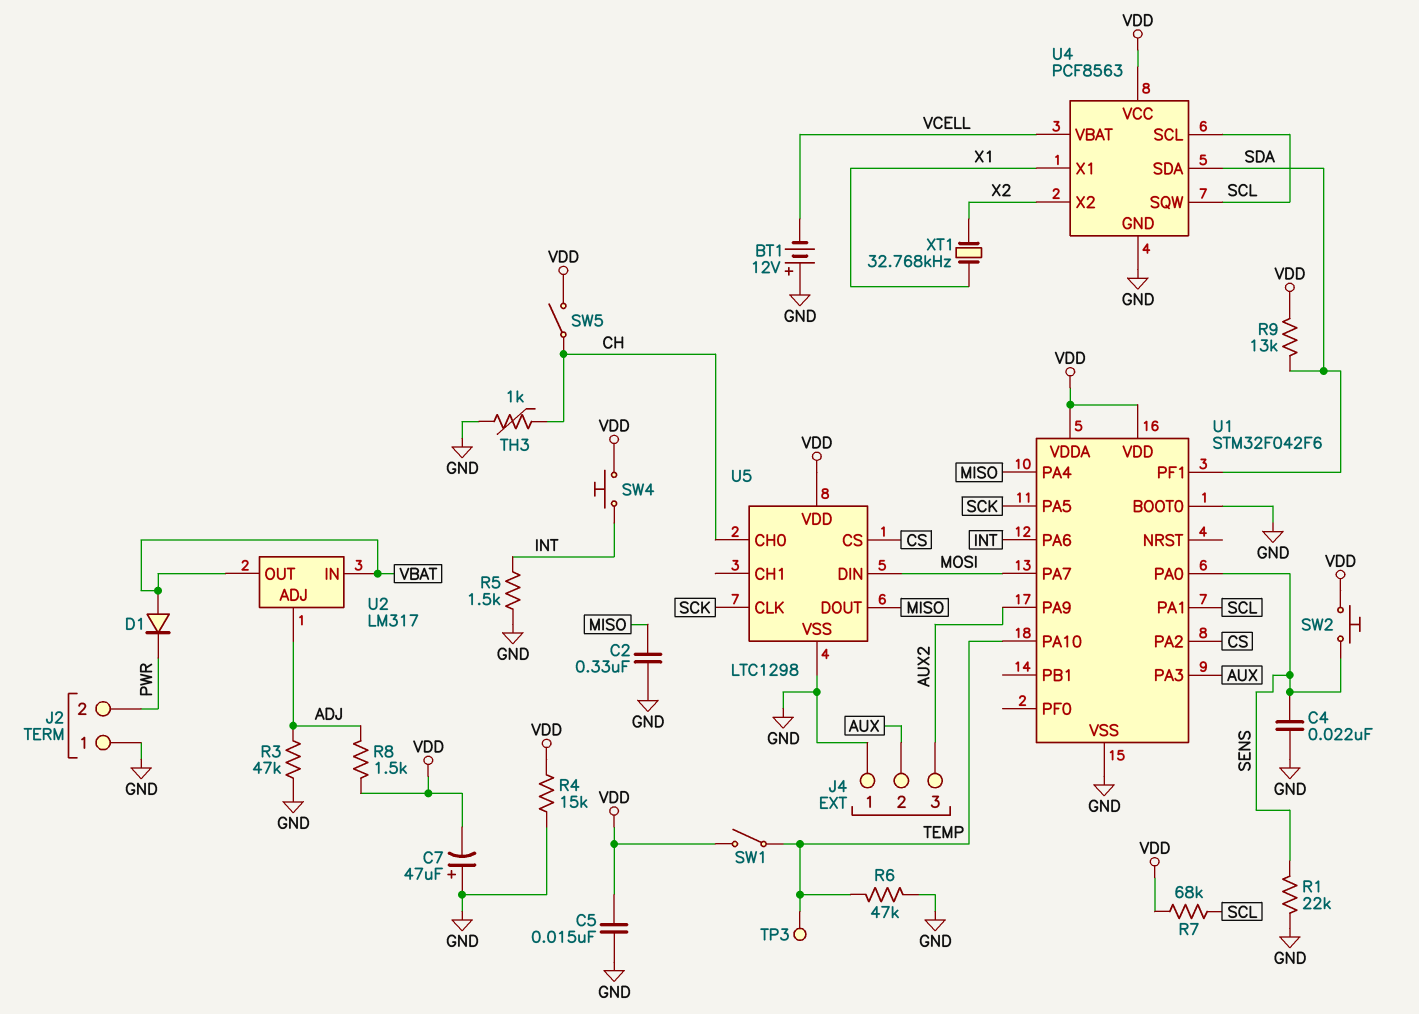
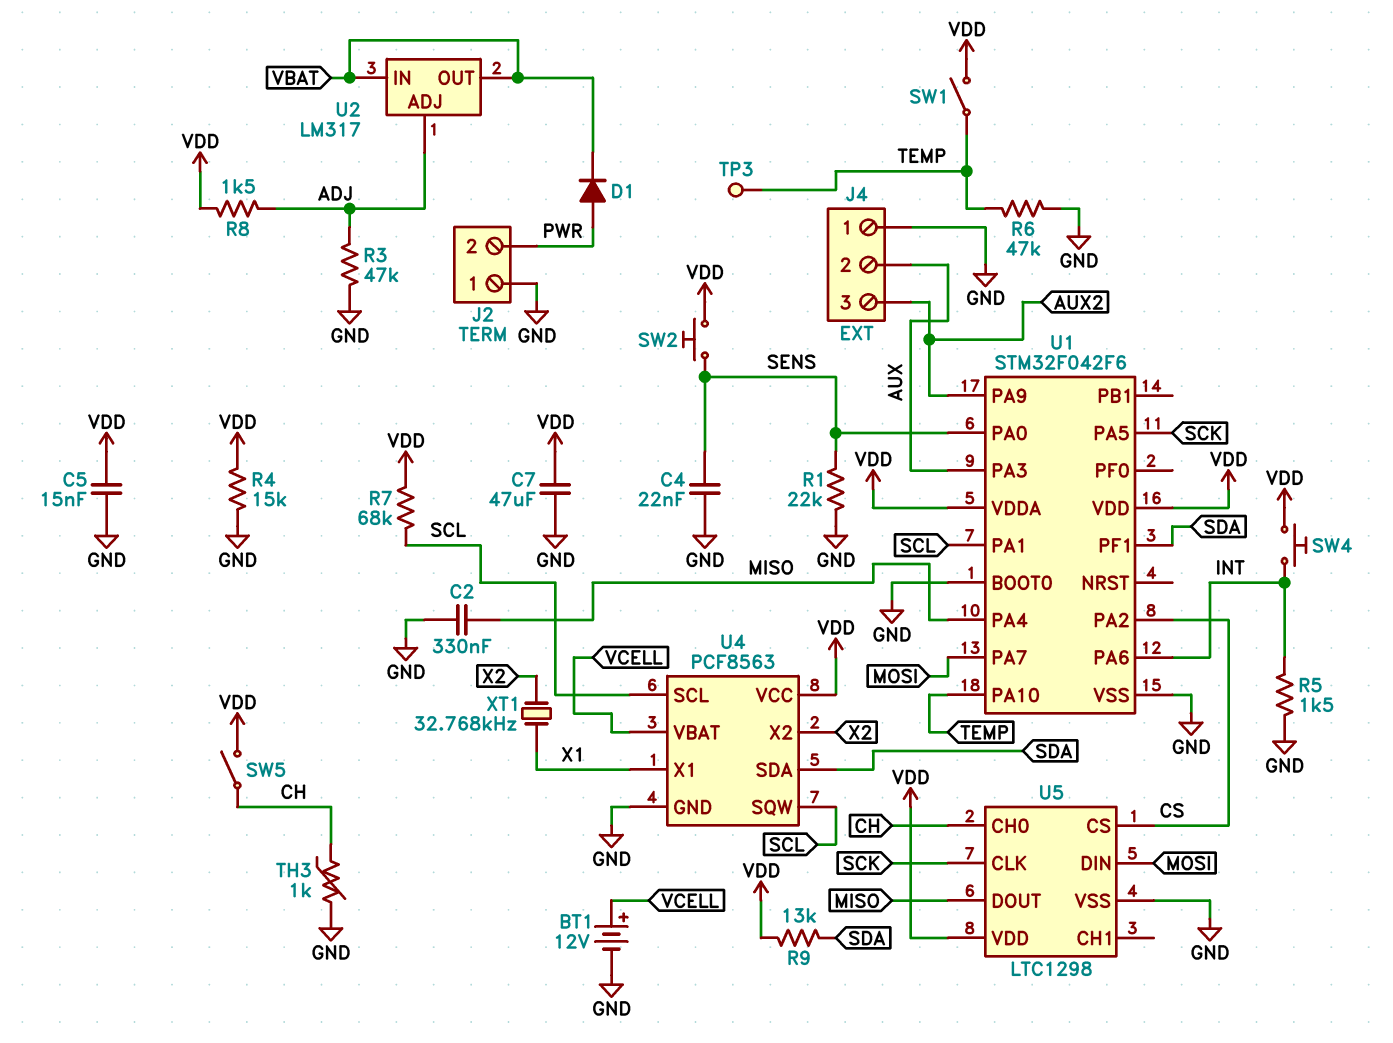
BT1: 12V (plus GND, minus VCELL) -> 12V (plus VCELL, minus GND)
C7: 47uF (plus GND, minus VDD) -> 47uF (GND, VDD)
D1: diode (A VBAT, K PWR) -> diode (A PWR, K VBAT)

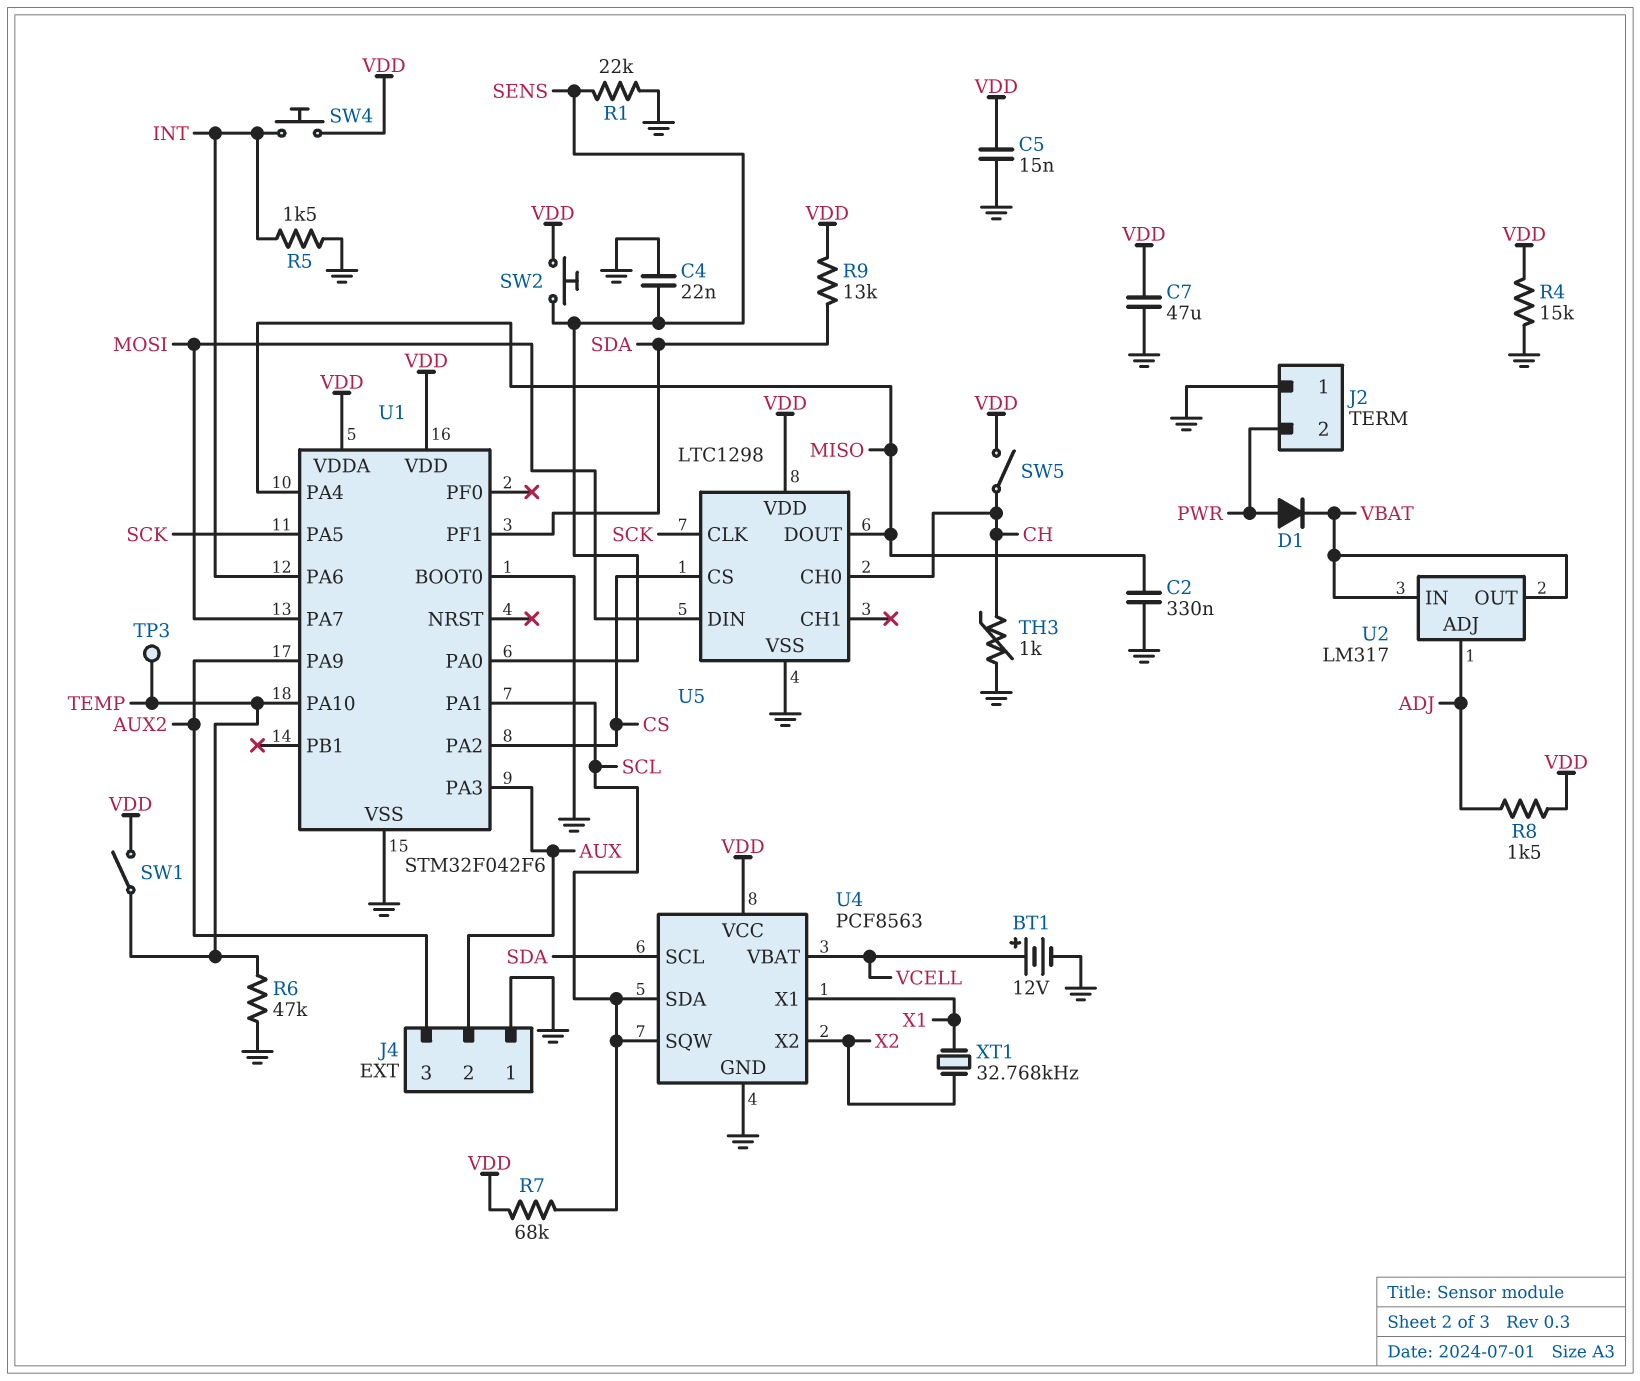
R3: 47k (ADJ, GND) -> none
U4 pin SCL: SCL -> SDA
U4 pin SDA: SDA -> SCL

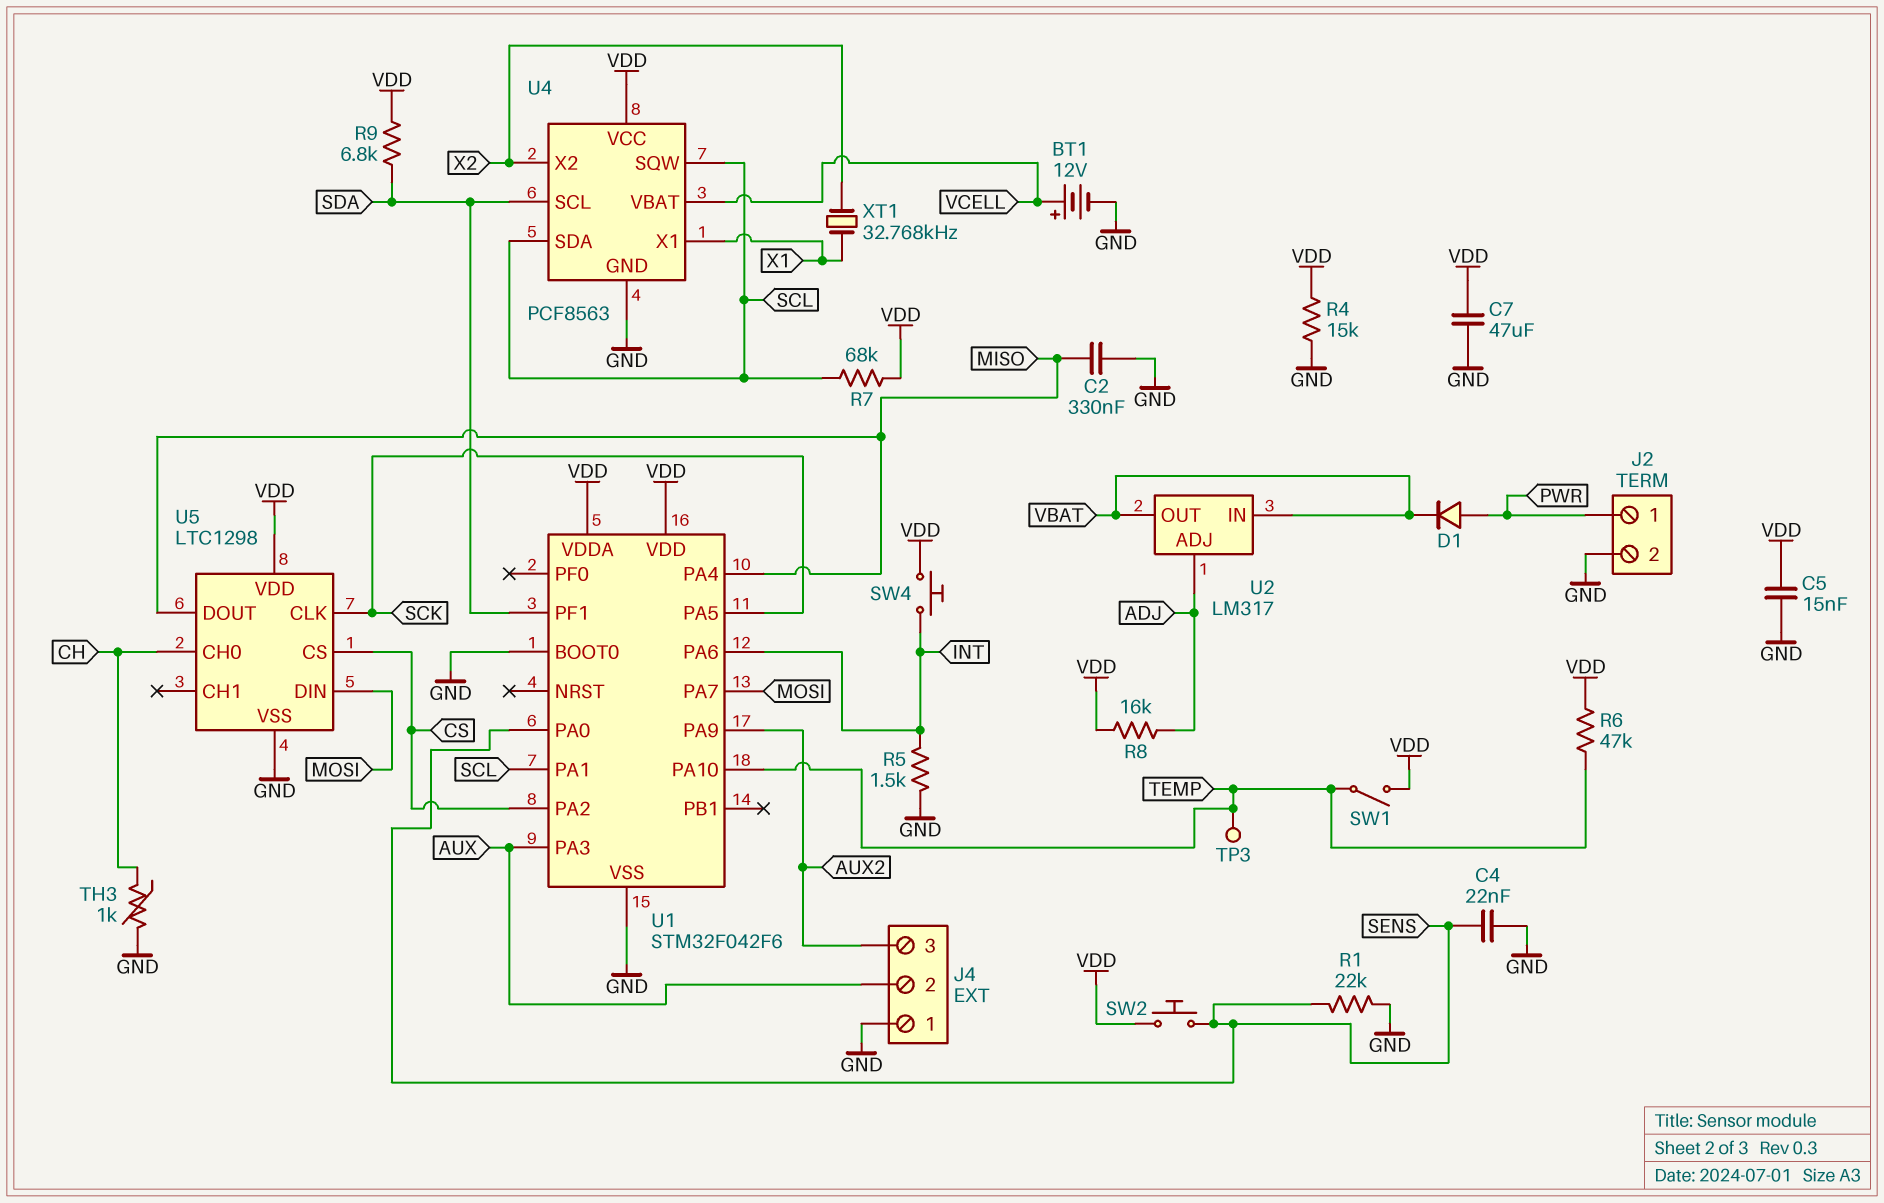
J2 pin 1: GND -> PWR
J2 pin 2: PWR -> GND
R6: 47k (GND, TEMP) -> 47k (TEMP, VDD)
R8: 1.5k (ADJ, VDD) -> 16k (ADJ, VDD)
R9: 13k (SDA, VDD) -> 6.8k (SDA, VDD)
SW5: switch (CH, VDD) -> none

